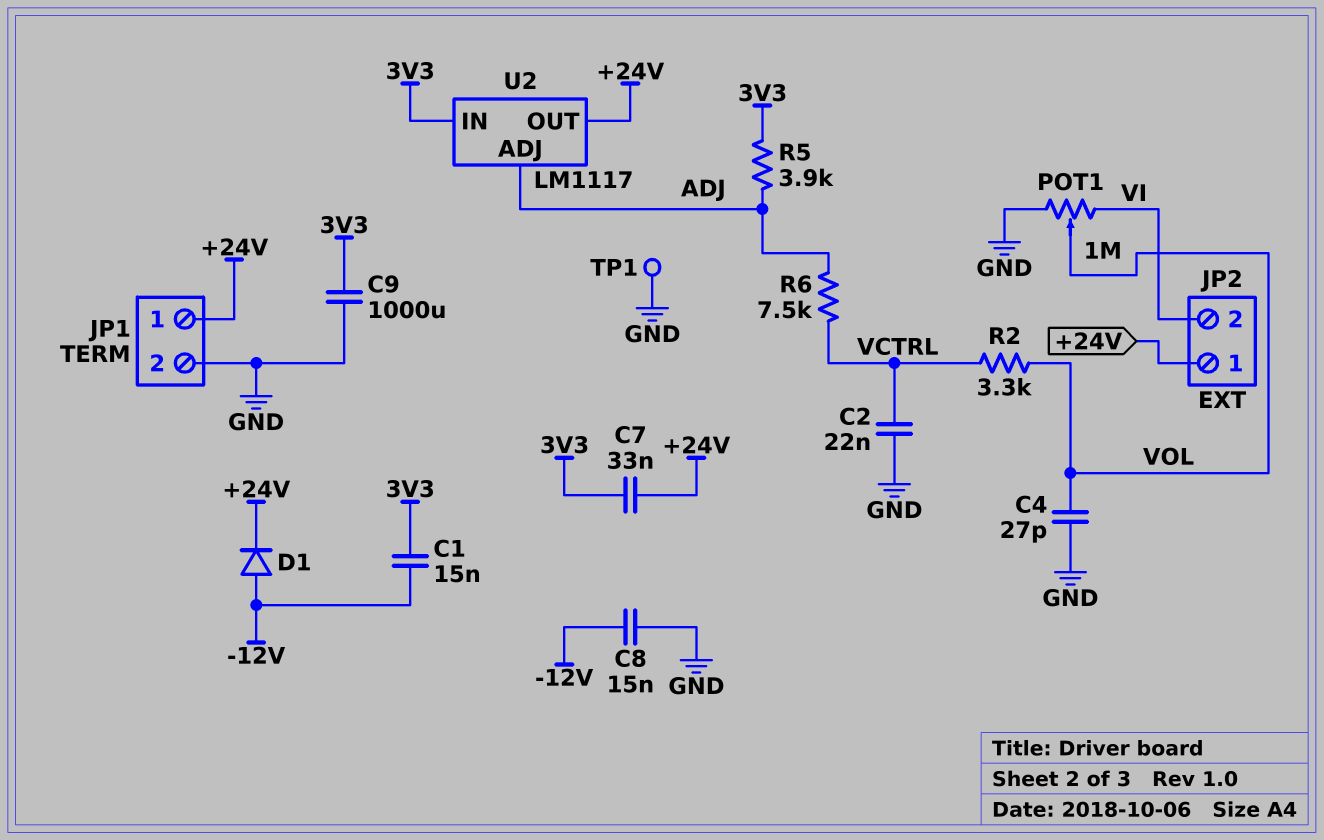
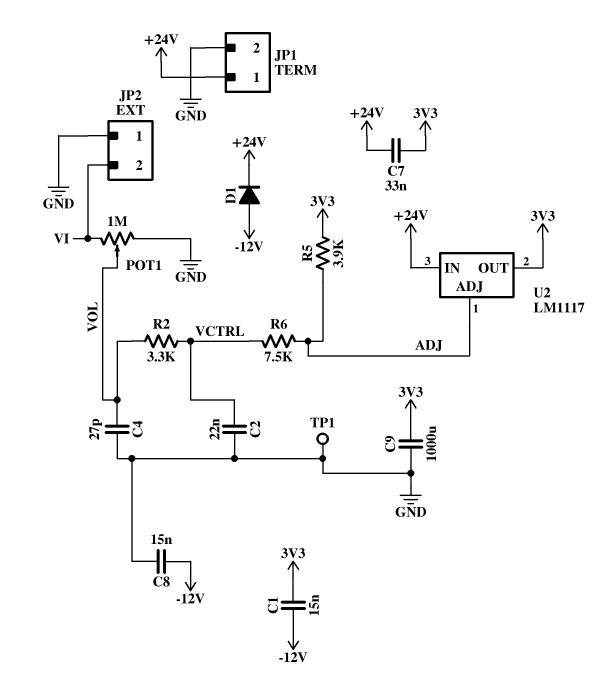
JP2 pin 1: +24V -> GND
U2 pin IN: 3V3 -> +24V
U2 pin OUT: +24V -> 3V3

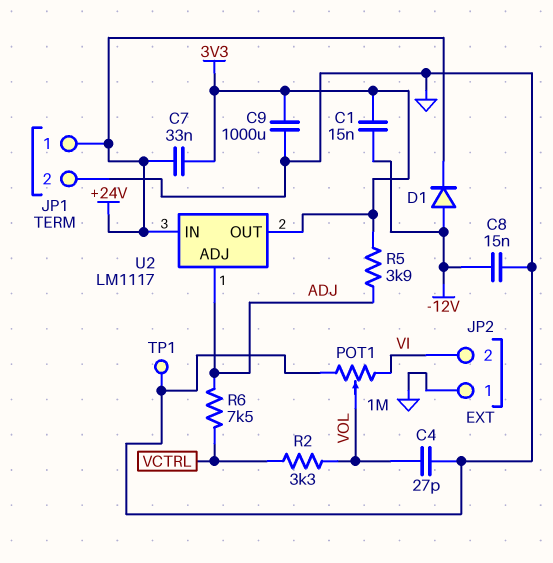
C2: 22nF (GND, VCTRL) -> none

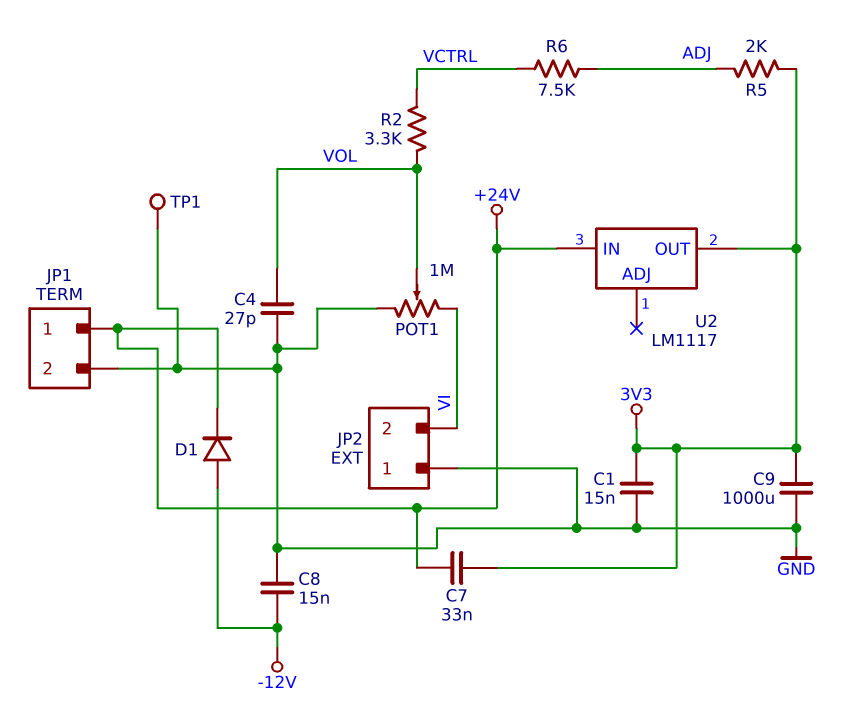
C1: 15nF (-12V, 3V3) -> 15nF (3V3, GND)
R5: 3.9k (3V3, ADJ) -> 2k (3V3, ADJ)
U2 pin ADJ: ADJ -> none

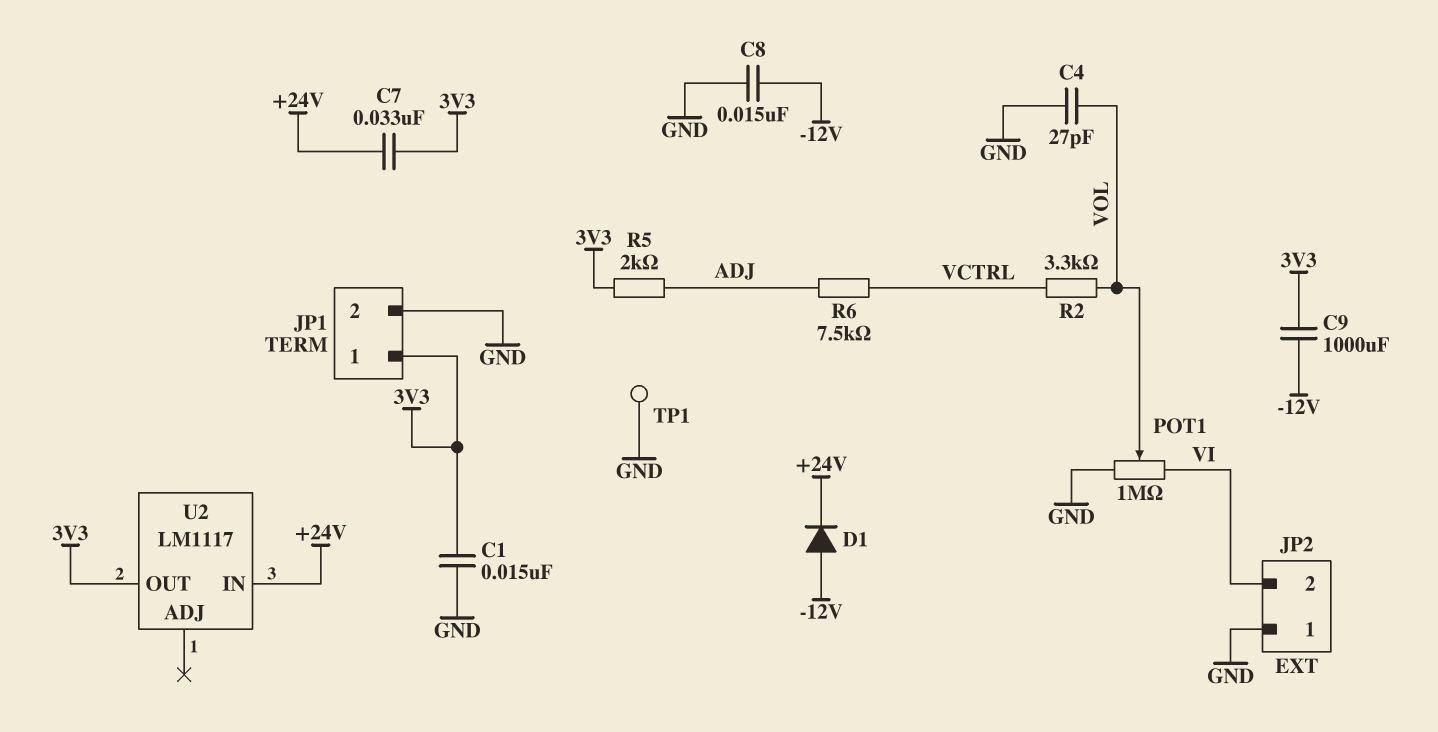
C9: 1000uF (3V3, GND) -> 1000uF (-12V, 3V3)
JP1 pin 1: +24V -> 3V3

